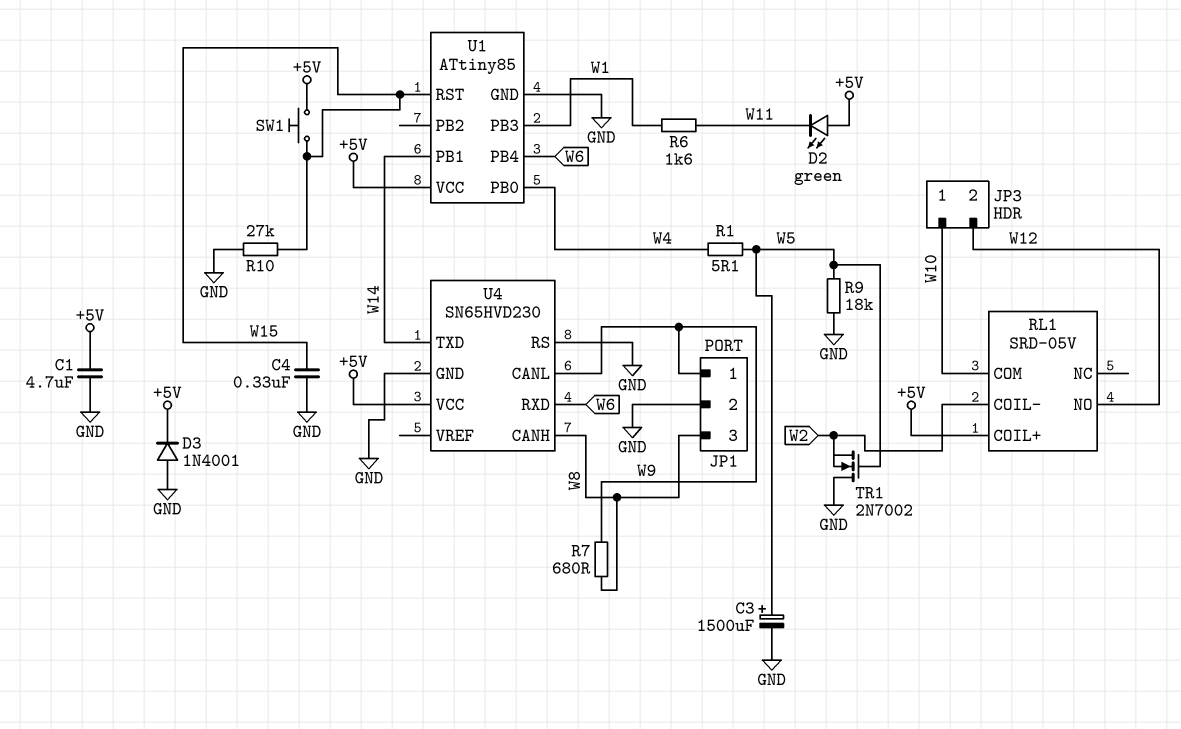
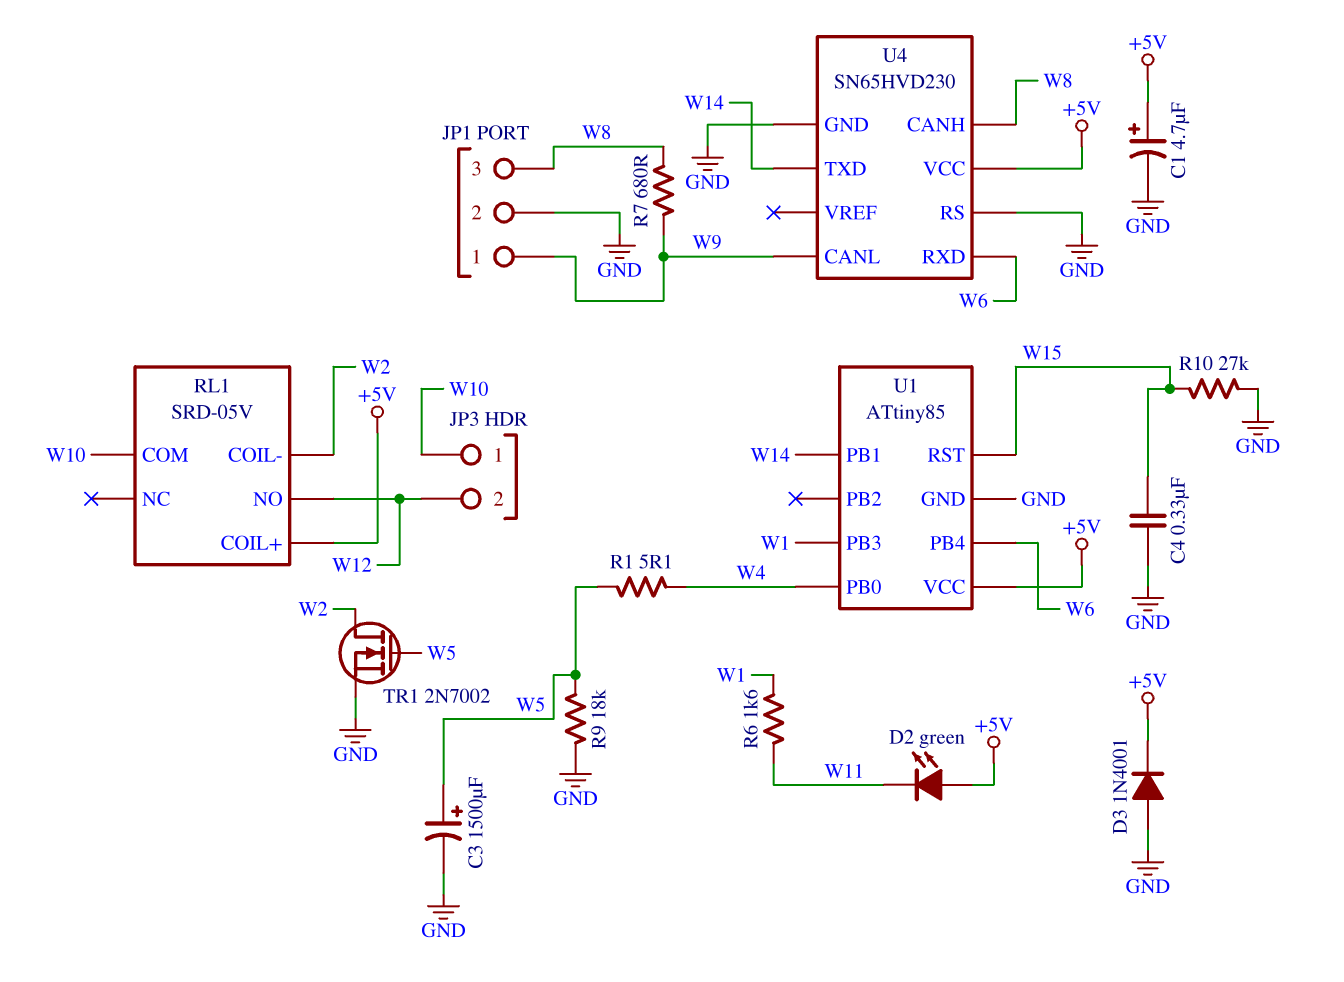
C1: 4.7uF (+5V, GND) -> 4.7uF (plus +5V, minus GND)
SW1: button (+5V, W15) -> none
TR1: NMOS 2N7002 (G W5, D GND, S W2) -> NMOS 2N7002 (G W5, D W2, S GND)

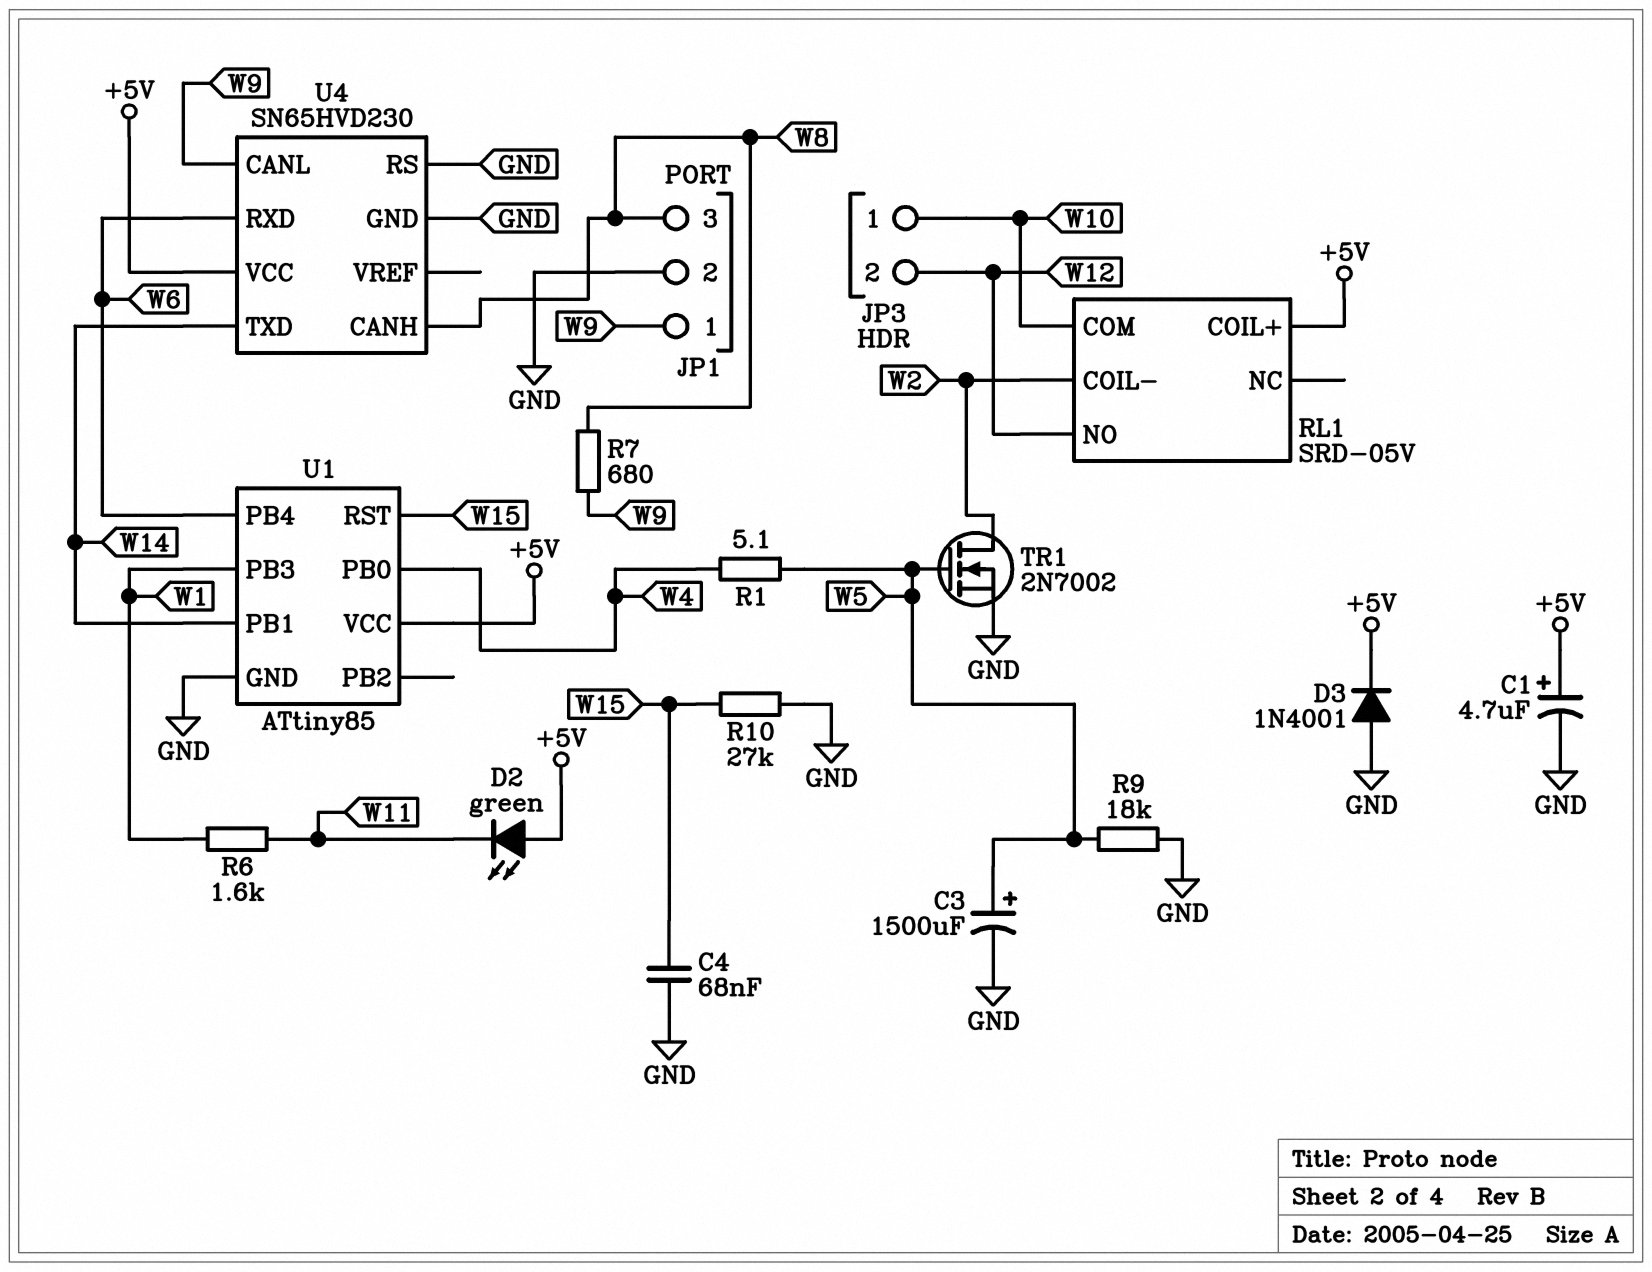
C4: 330nF (GND, W15) -> 68nF (GND, W15)

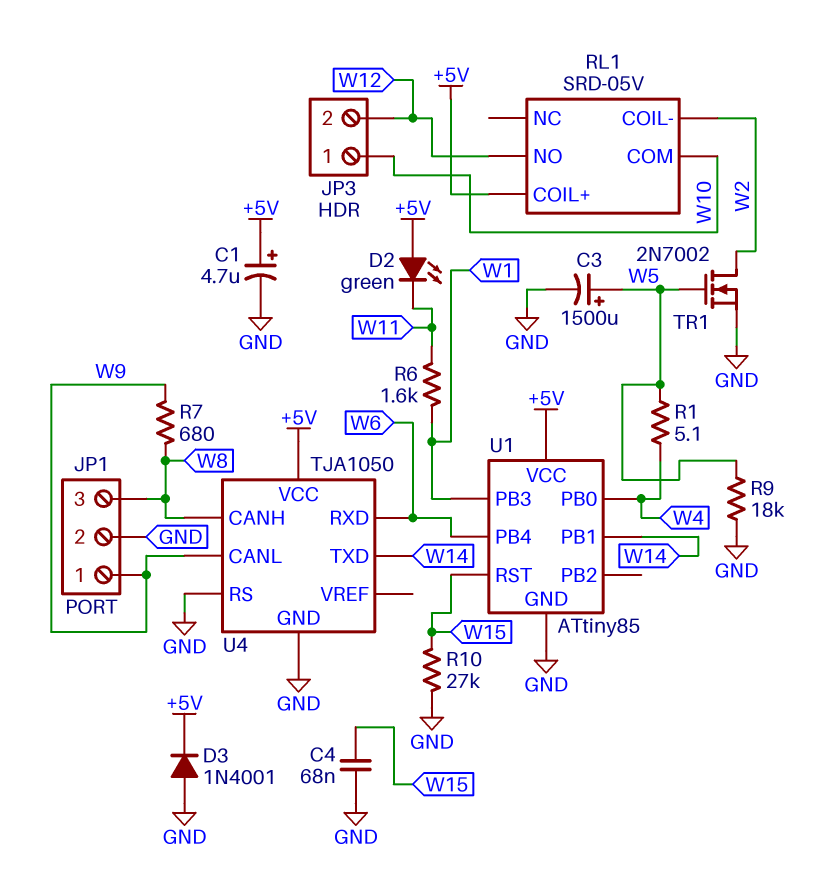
U4: SN65HVD230 -> TJA1050

